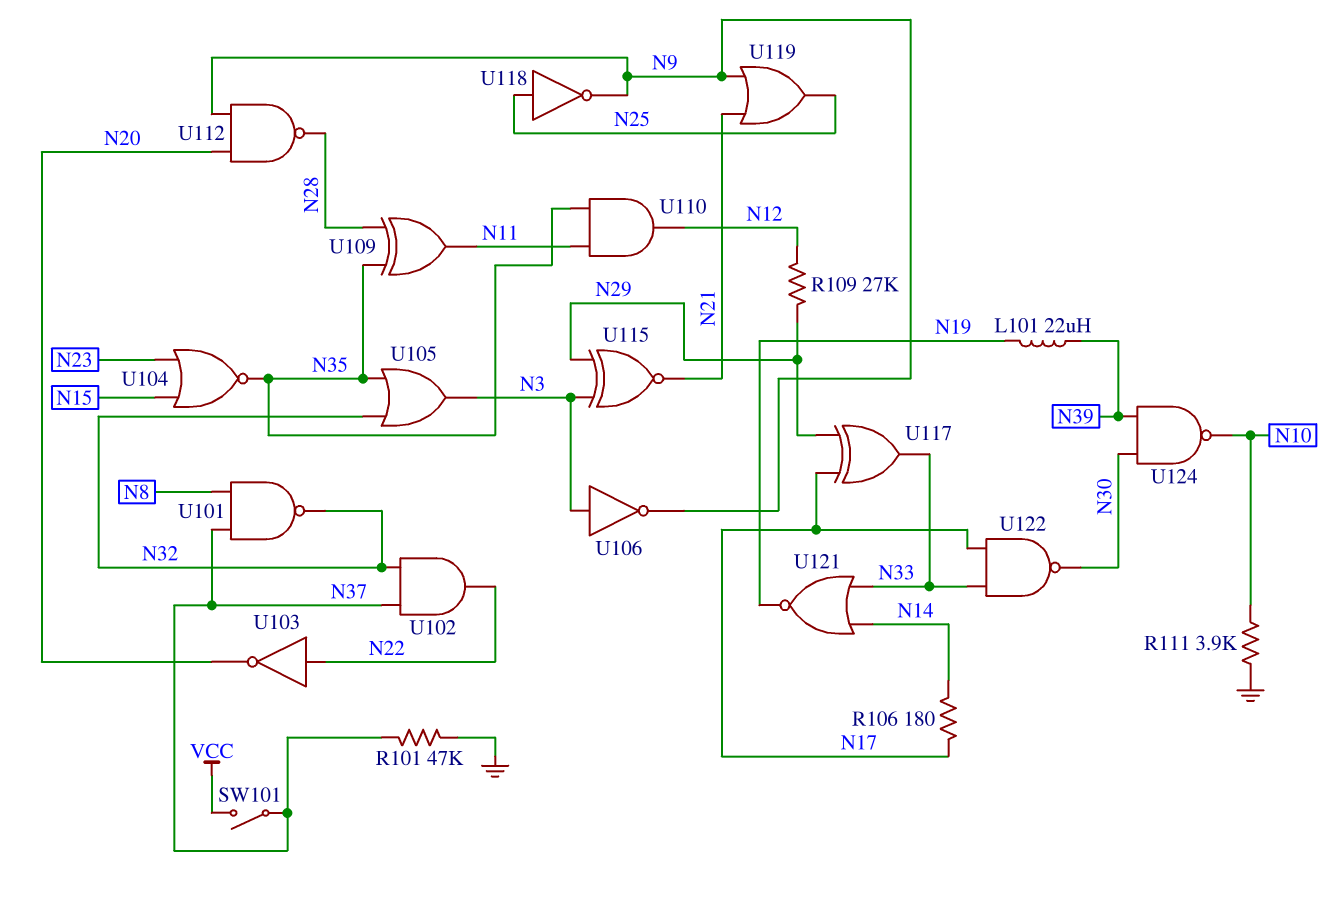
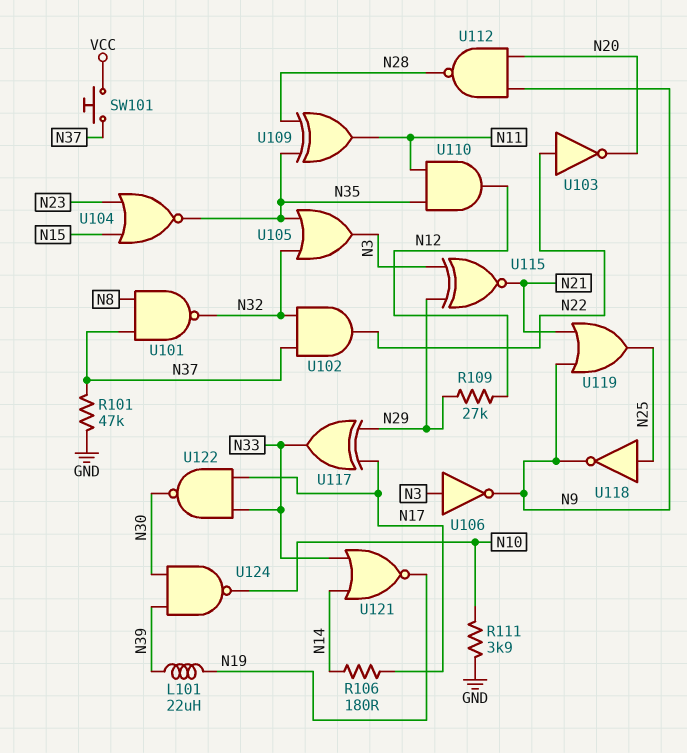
SW101: switch (N37, VCC) -> button (N37, VCC)

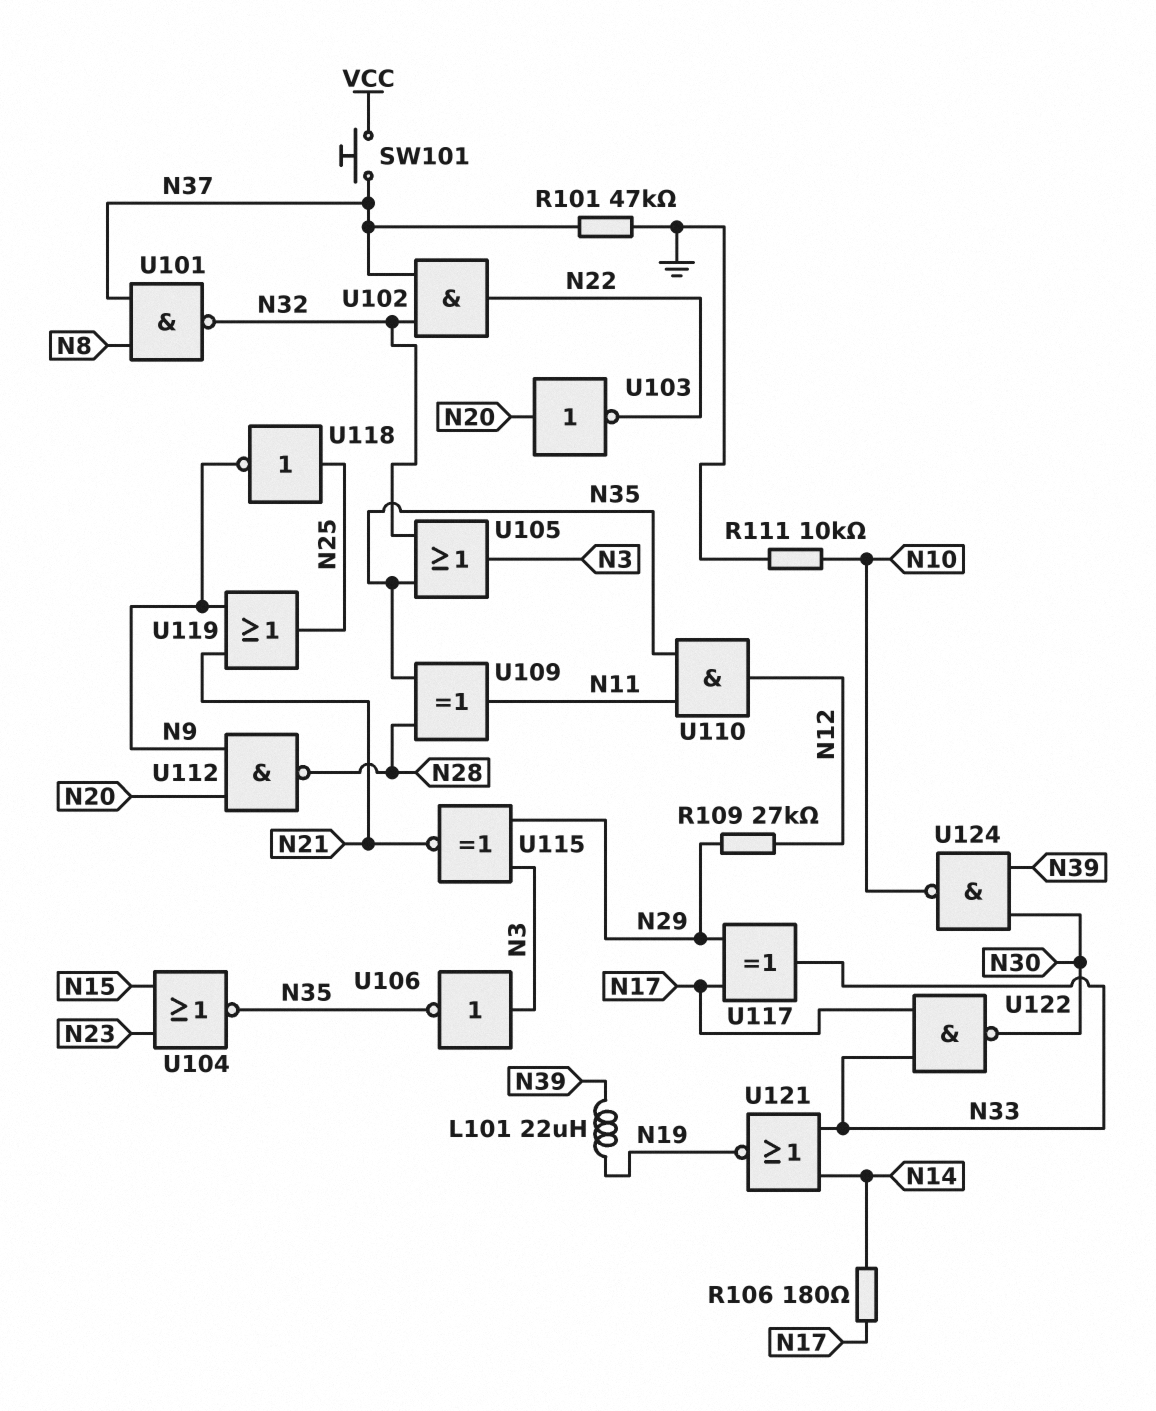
R111: 3.9k (GND, N10) -> 10k (GND, N10)
U103: NOT (in N22, out N20) -> NOT (in N20, out N22)
U106: NOT (in N3, out N9) -> NOT (in N3, out N35)

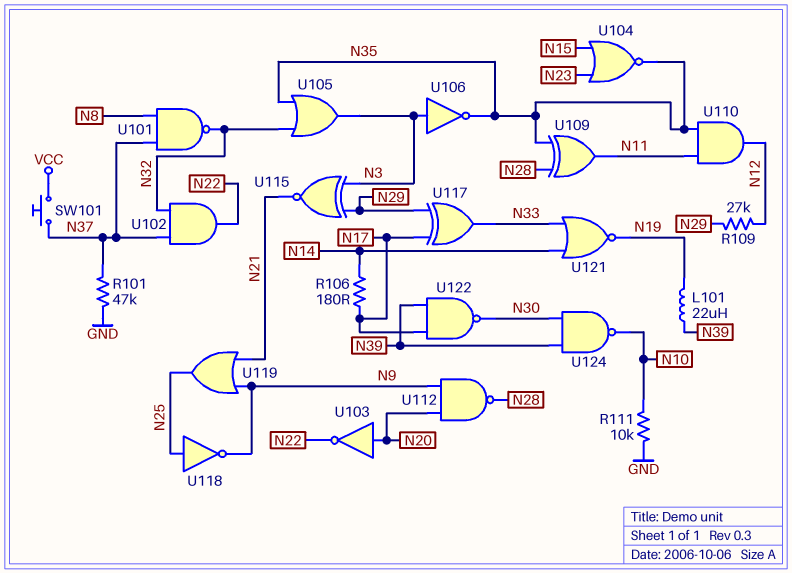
U122: NAND (in N17, in N33, out N30) -> NAND (in N17, in N39, out N30)

